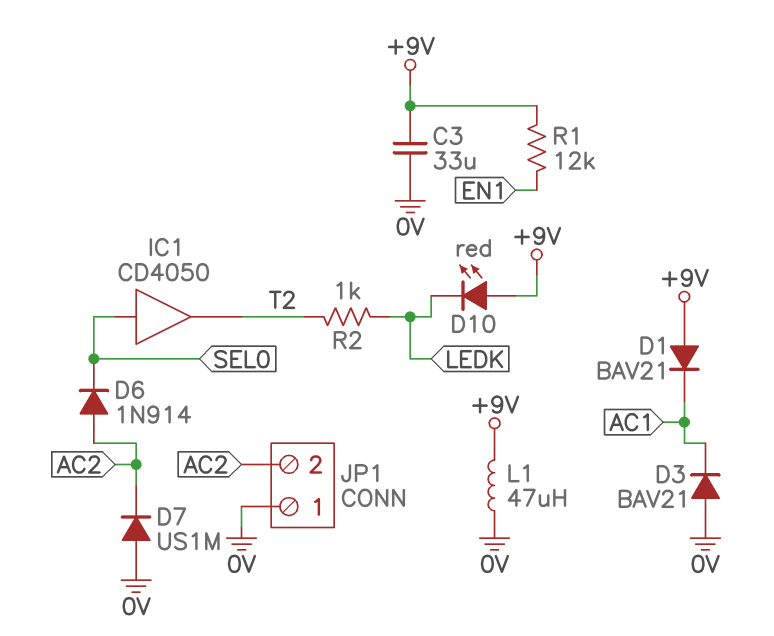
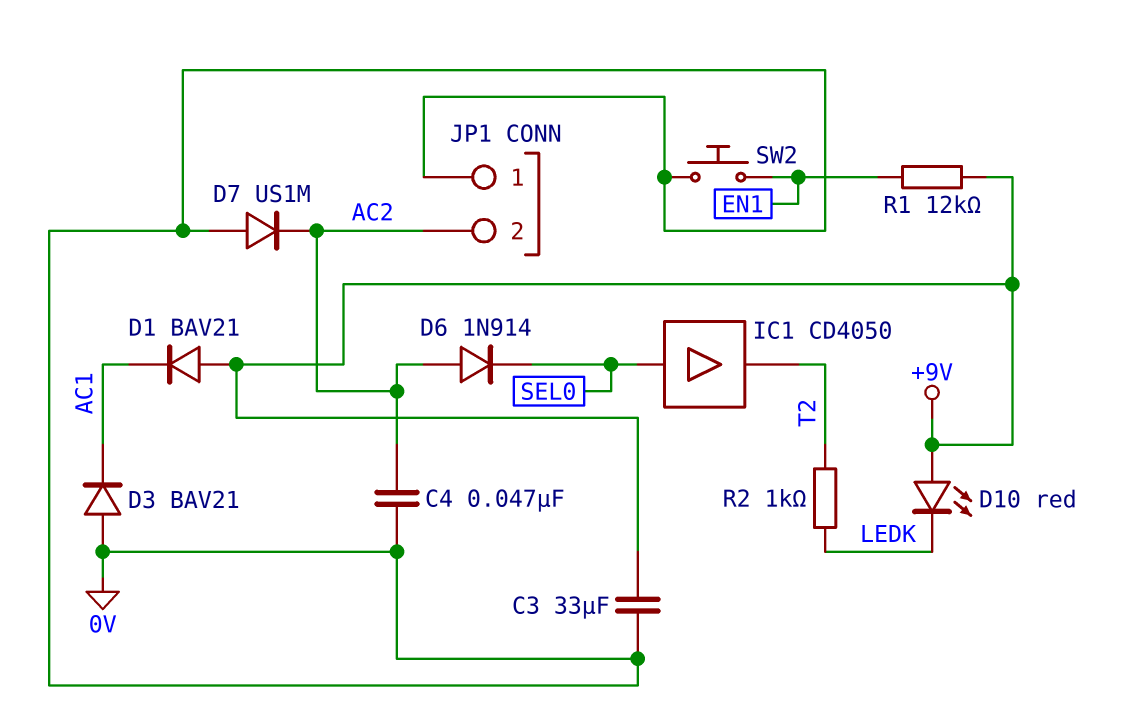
C4: none -> 47nF (0V, AC2)
L1: 47uH (+9V, 0V) -> none
SW2: none -> button (0V, EN1)

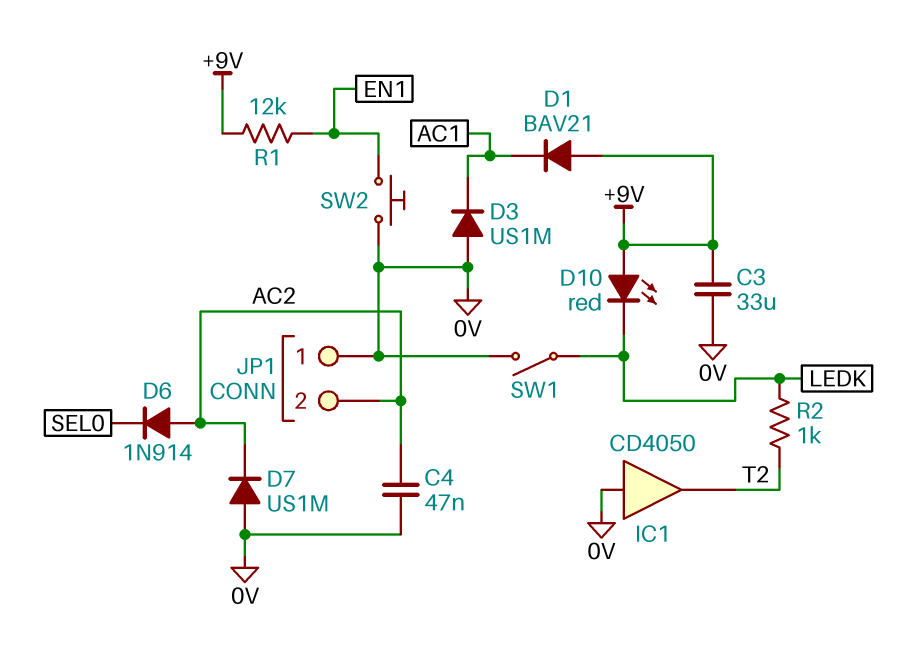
D3: diode BAV21 (A 0V, K AC1) -> diode US1M (A 0V, K AC1)
IC1: buffer CD4050 (in SEL0, out T2) -> buffer CD4050 (in 0V, out T2)
SW1: none -> switch (0V, LEDK)

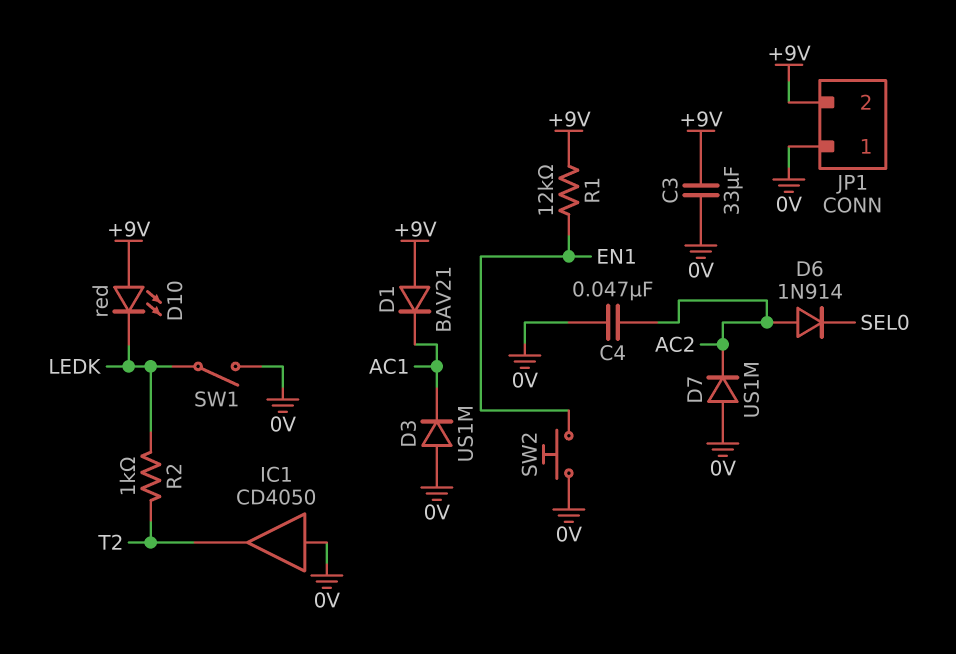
JP1 pin 2: AC2 -> +9V

